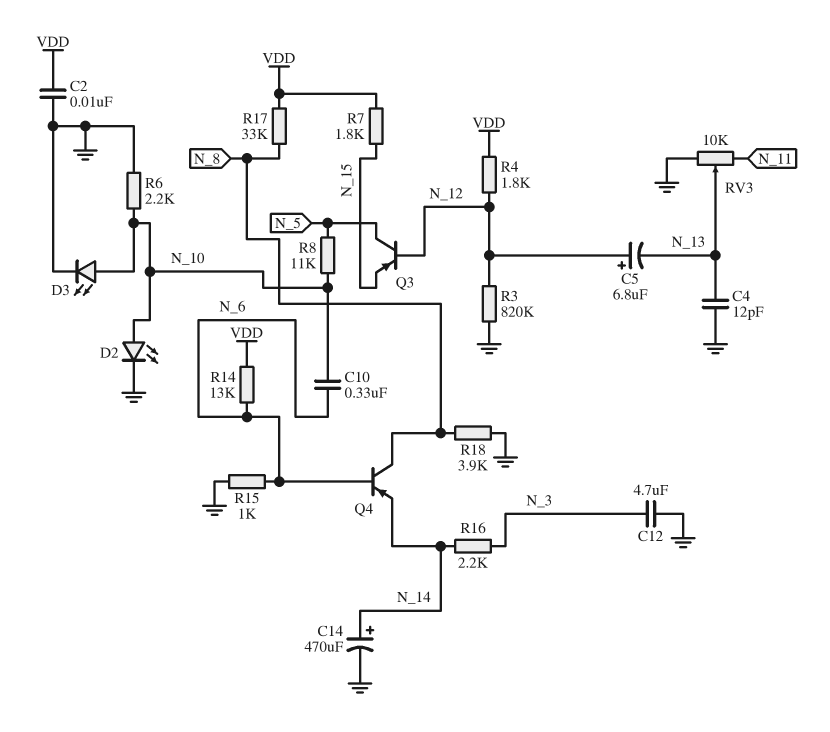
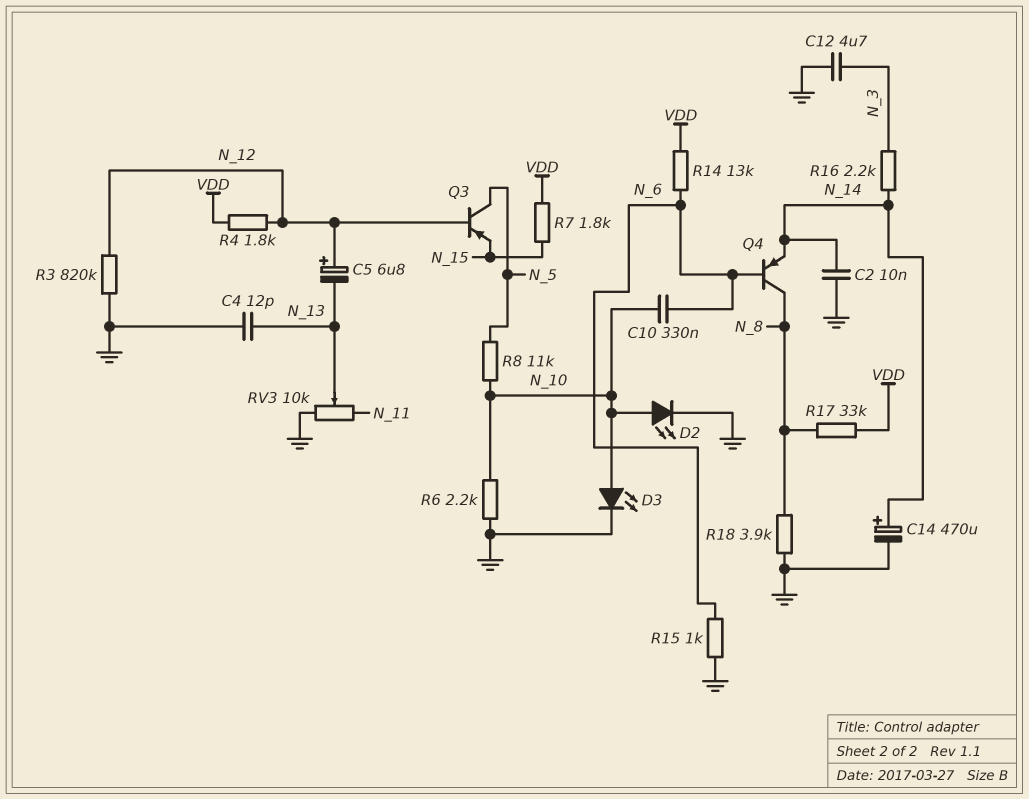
C2: 10nF (GND, VDD) -> 10nF (GND, N_14)

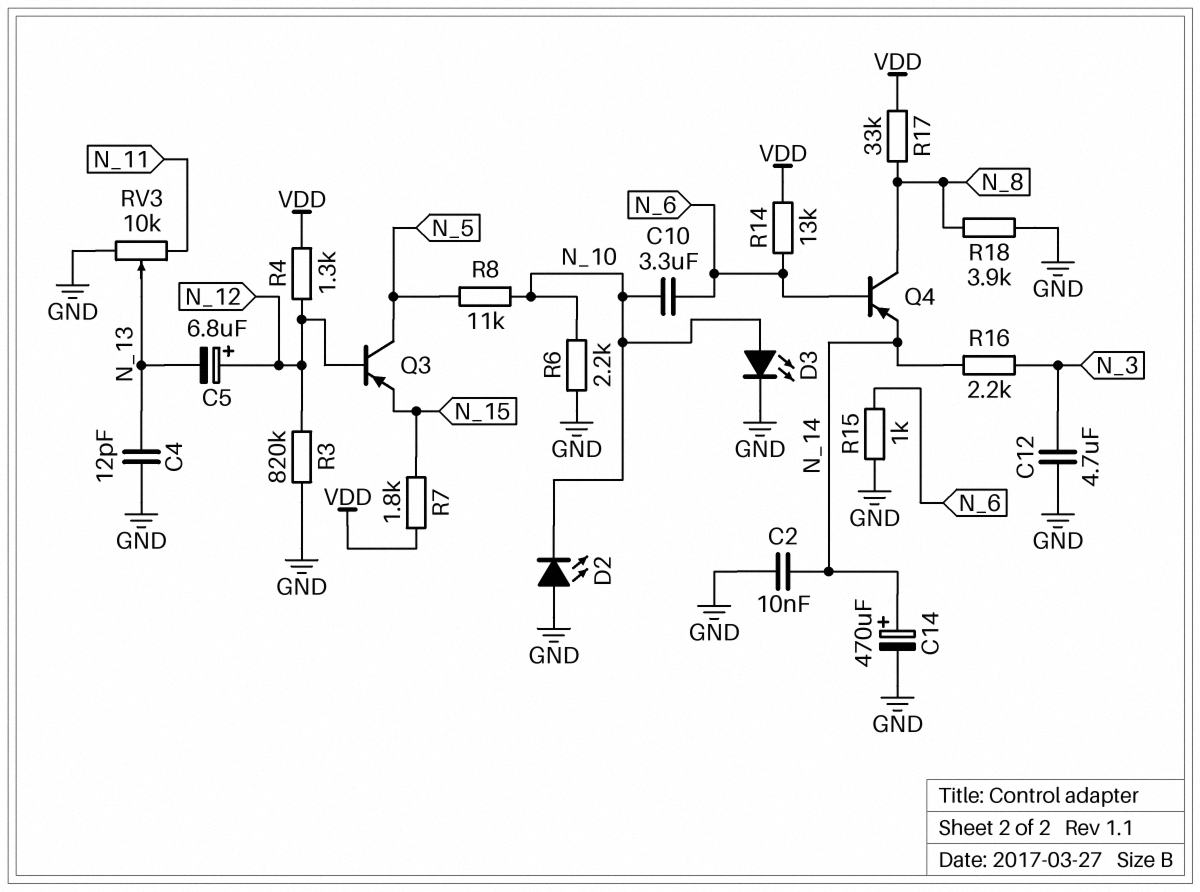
C10: 330nF (N_6, N_10) -> 3.3uF (N_6, N_10)
D2: LED (A N_10, K GND) -> LED (A GND, K N_10)
R4: 1.8k (N_12, VDD) -> 1.3k (N_12, VDD)

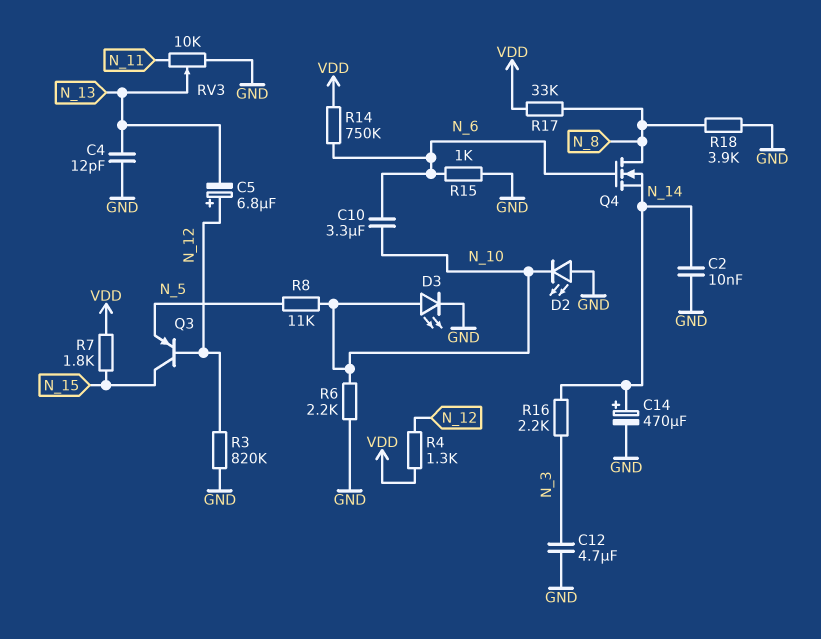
Q3: PNP (B N_12, C N_5, E N_15) -> PNP (B N_12, C N_15, E N_5)
Q4: PNP (B N_6, C N_8, E N_14) -> NMOS (G N_6, D N_8, S N_14)
R14: 13k (N_6, VDD) -> 750k (N_6, VDD)

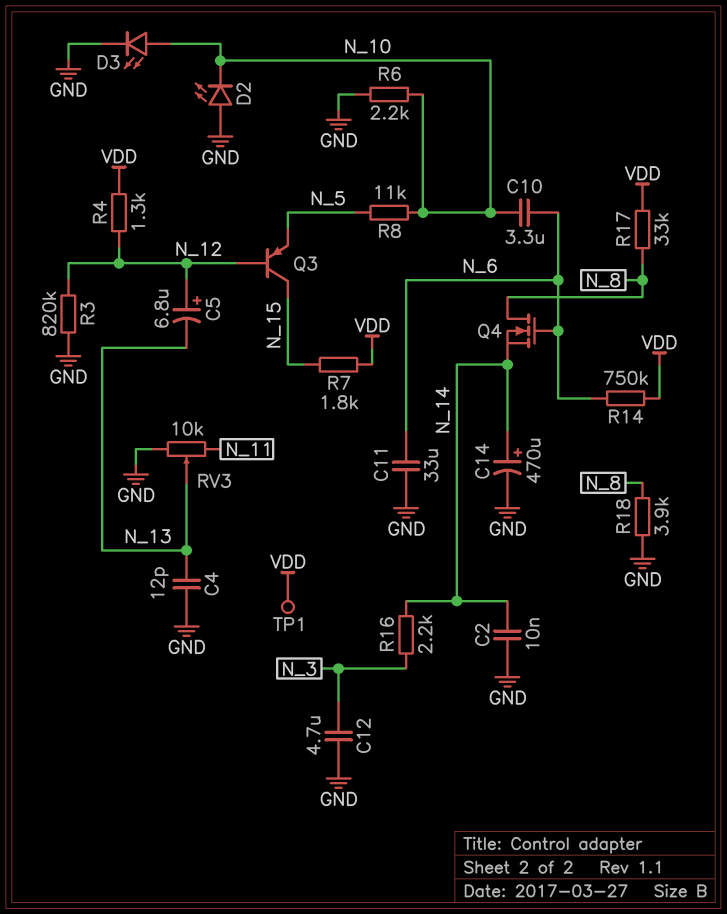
C11: none -> 33uF (GND, N_6)
R15: 1k (GND, N_6) -> none
TP1: none -> test point (VDD)

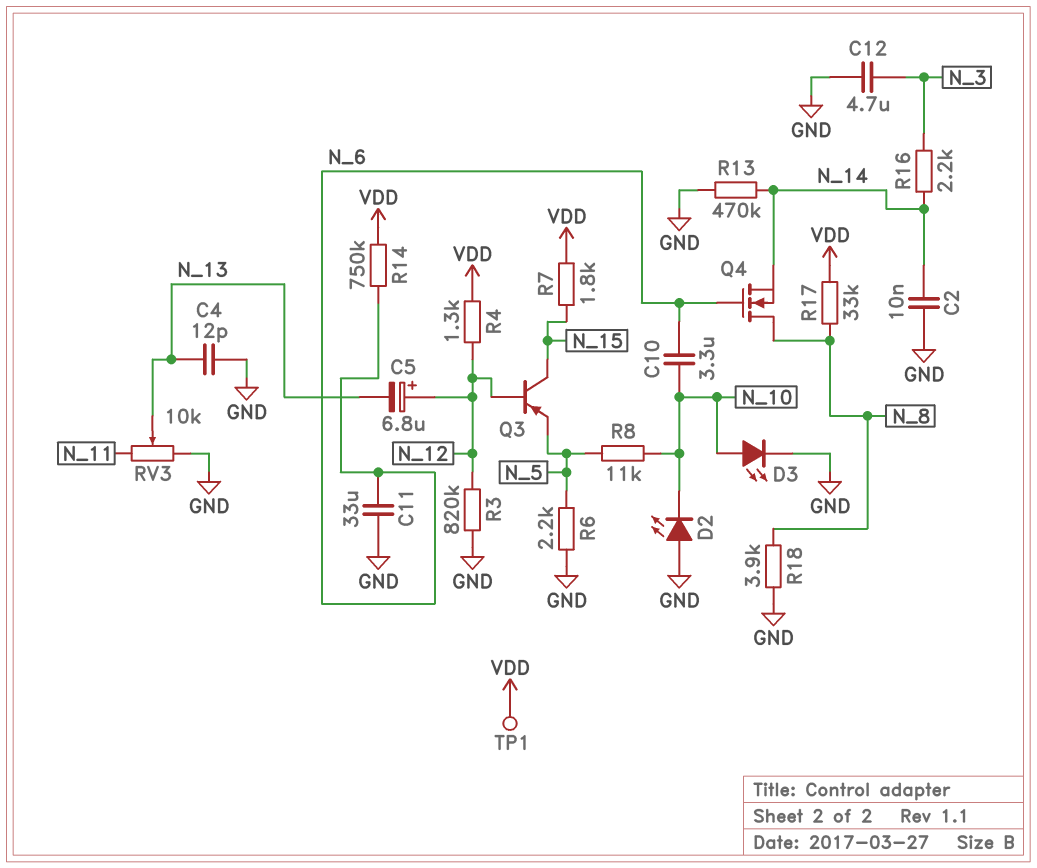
C14: 470uF (plus N_14, minus GND) -> none
R6: 2.2k (GND, N_10) -> 2.2k (GND, N_5)
R13: none -> 470k (GND, N_14)

